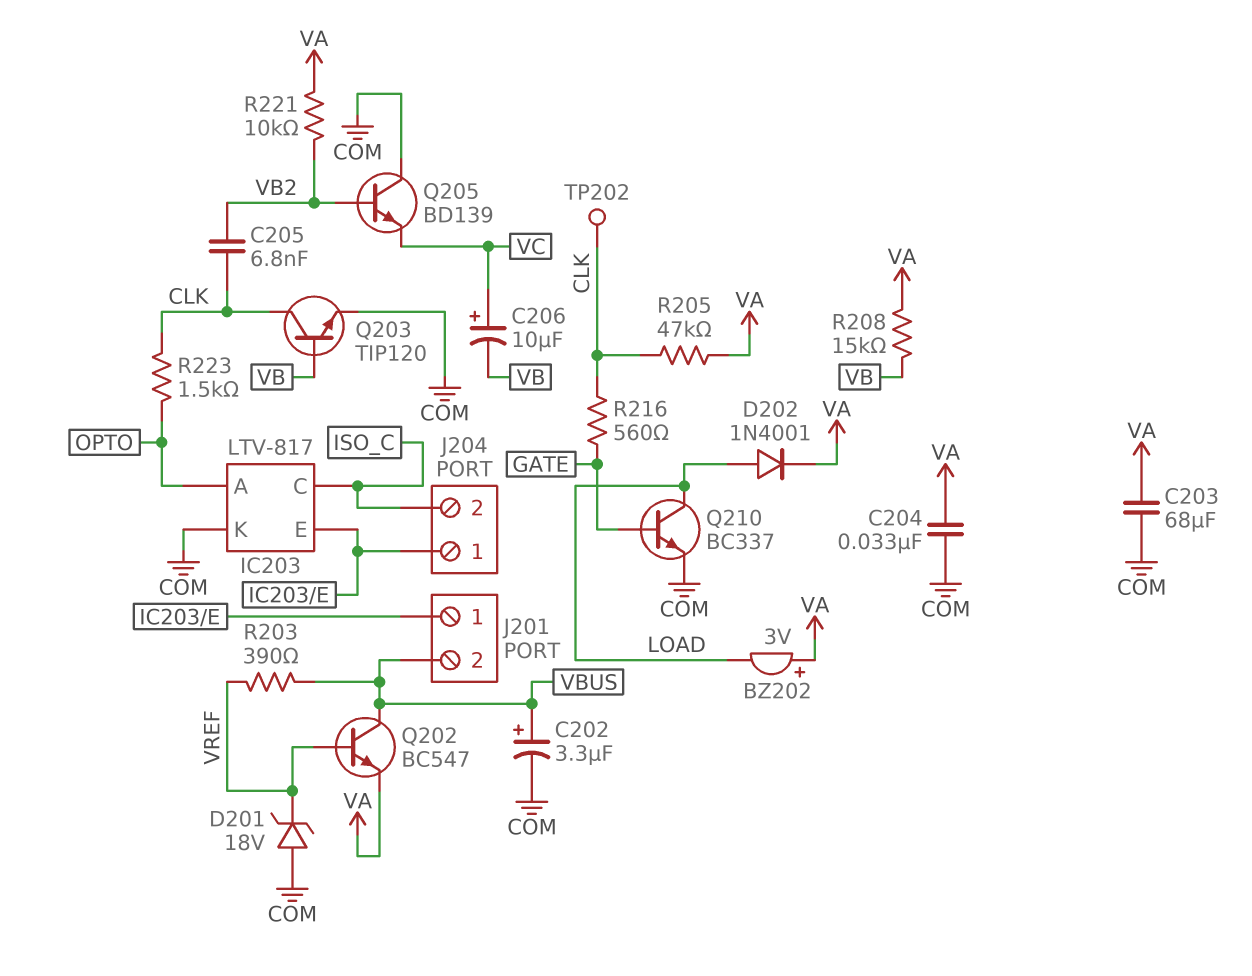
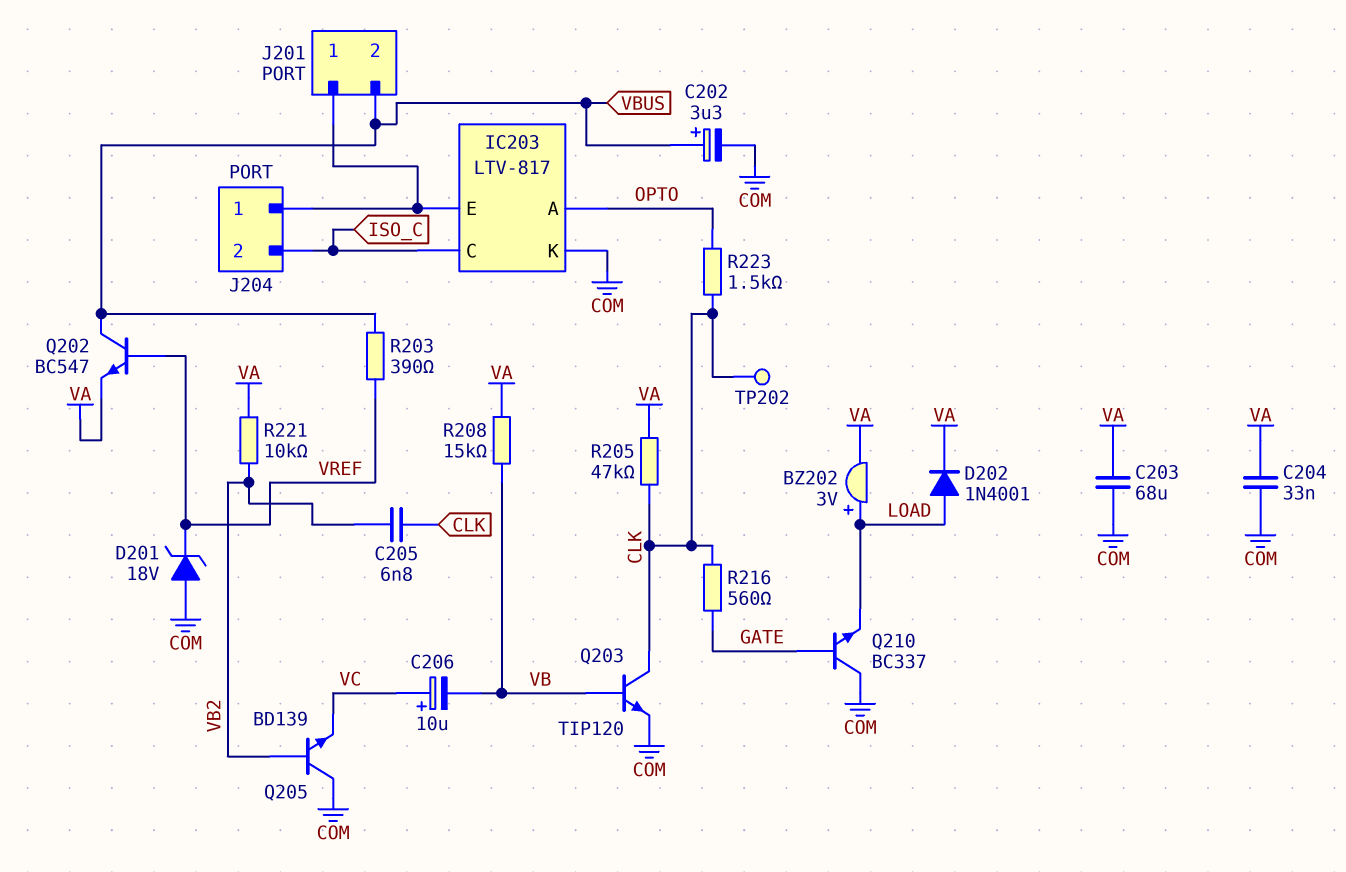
BZ202: buzzer 3V (plus VA, minus LOAD) -> buzzer 3V (plus LOAD, minus VA)
Q210: NPN BC337 (B GATE, C LOAD, E COM) -> NPN BC337 (B GATE, C COM, E LOAD)

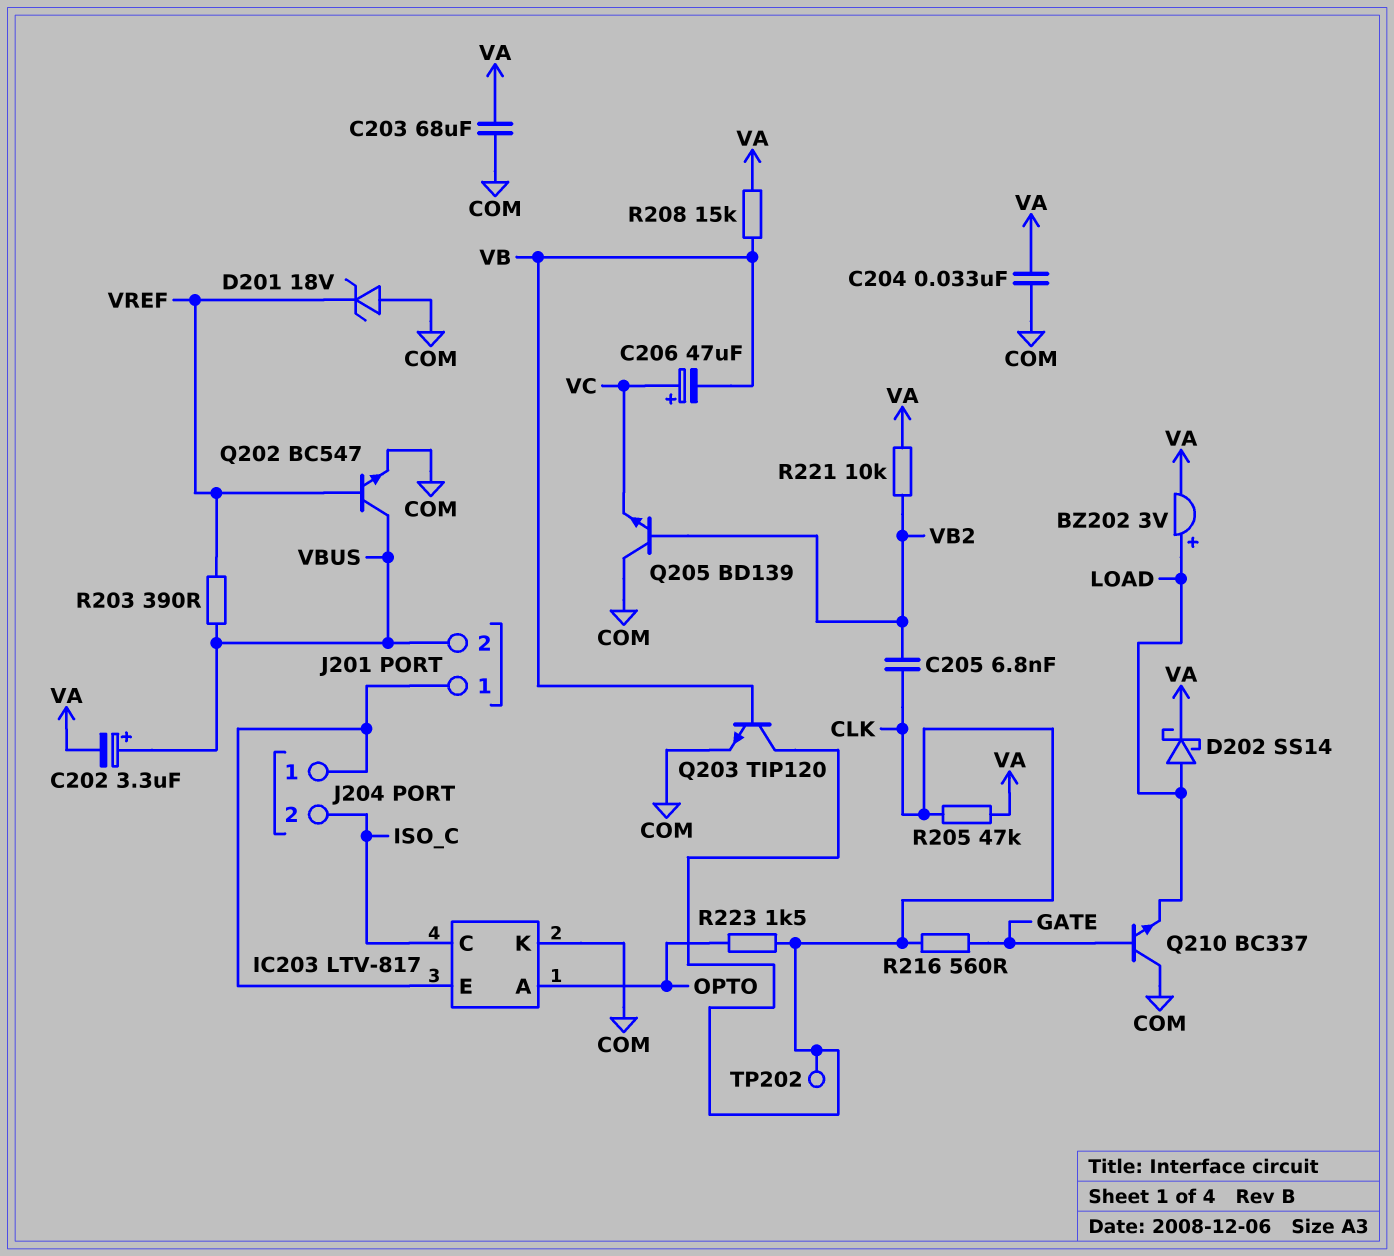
C202: 3.3uF (plus VBUS, minus COM) -> 3.3uF (plus VBUS, minus VA)
C206: 10uF (plus VC, minus VB) -> 47uF (plus VC, minus VB)
D202: diode 1N4001 (A LOAD, K VA) -> schottky SS14 (A LOAD, K VA)
Q202: NPN BC547 (B VREF, C VBUS, E VA) -> NPN BC547 (B VREF, C VBUS, E COM)

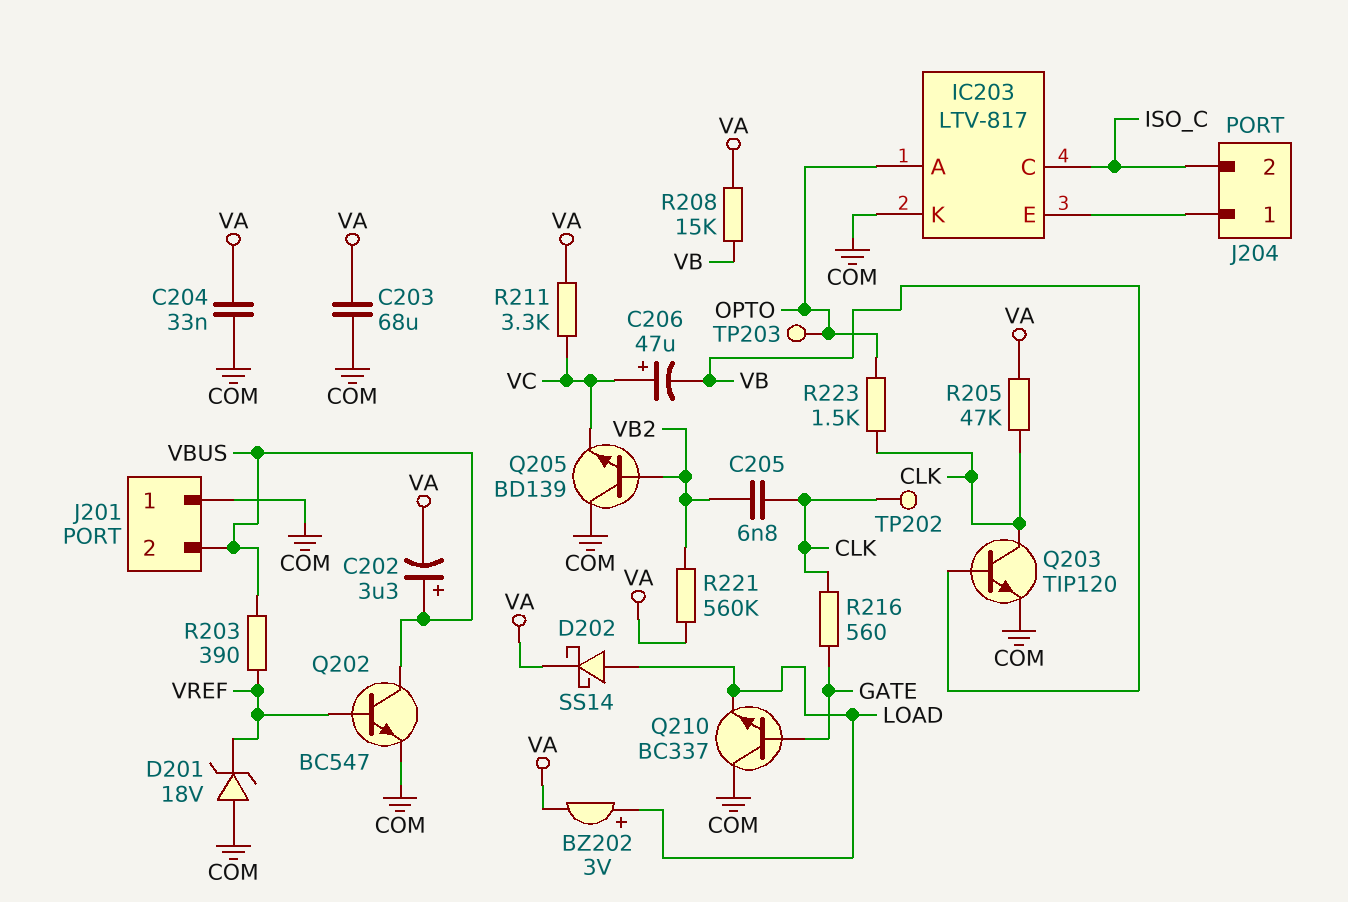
J201 pin 1: IC203/E -> COM
R211: none -> 3.3k (VA, VC)
R221: 10k (VA, VB2) -> 560k (VA, VB2)
TP203: none -> test point (OPTO)

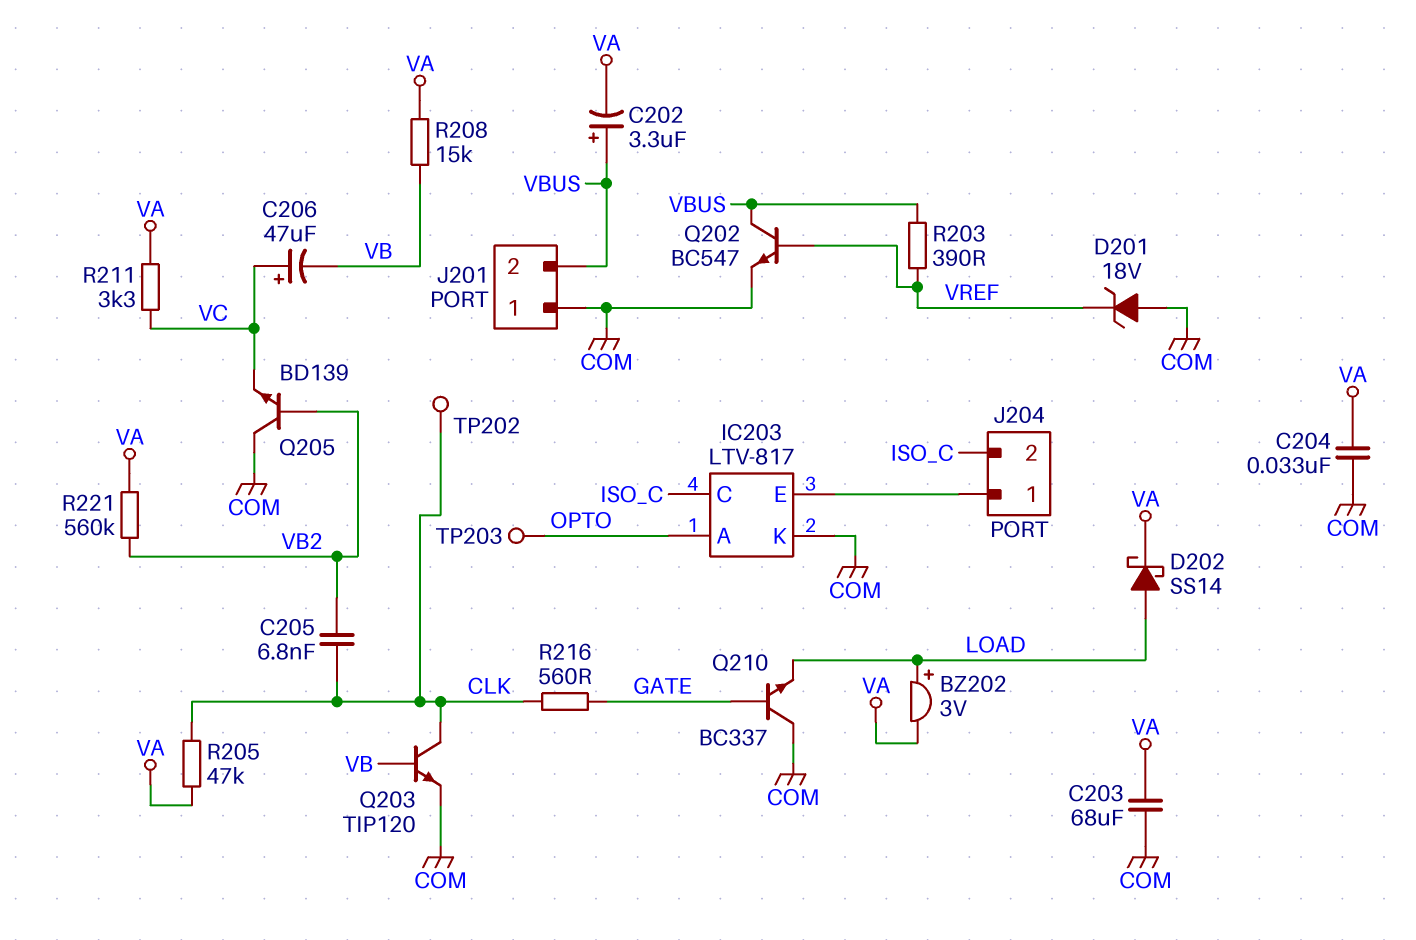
R223: 1.5k (CLK, OPTO) -> none

